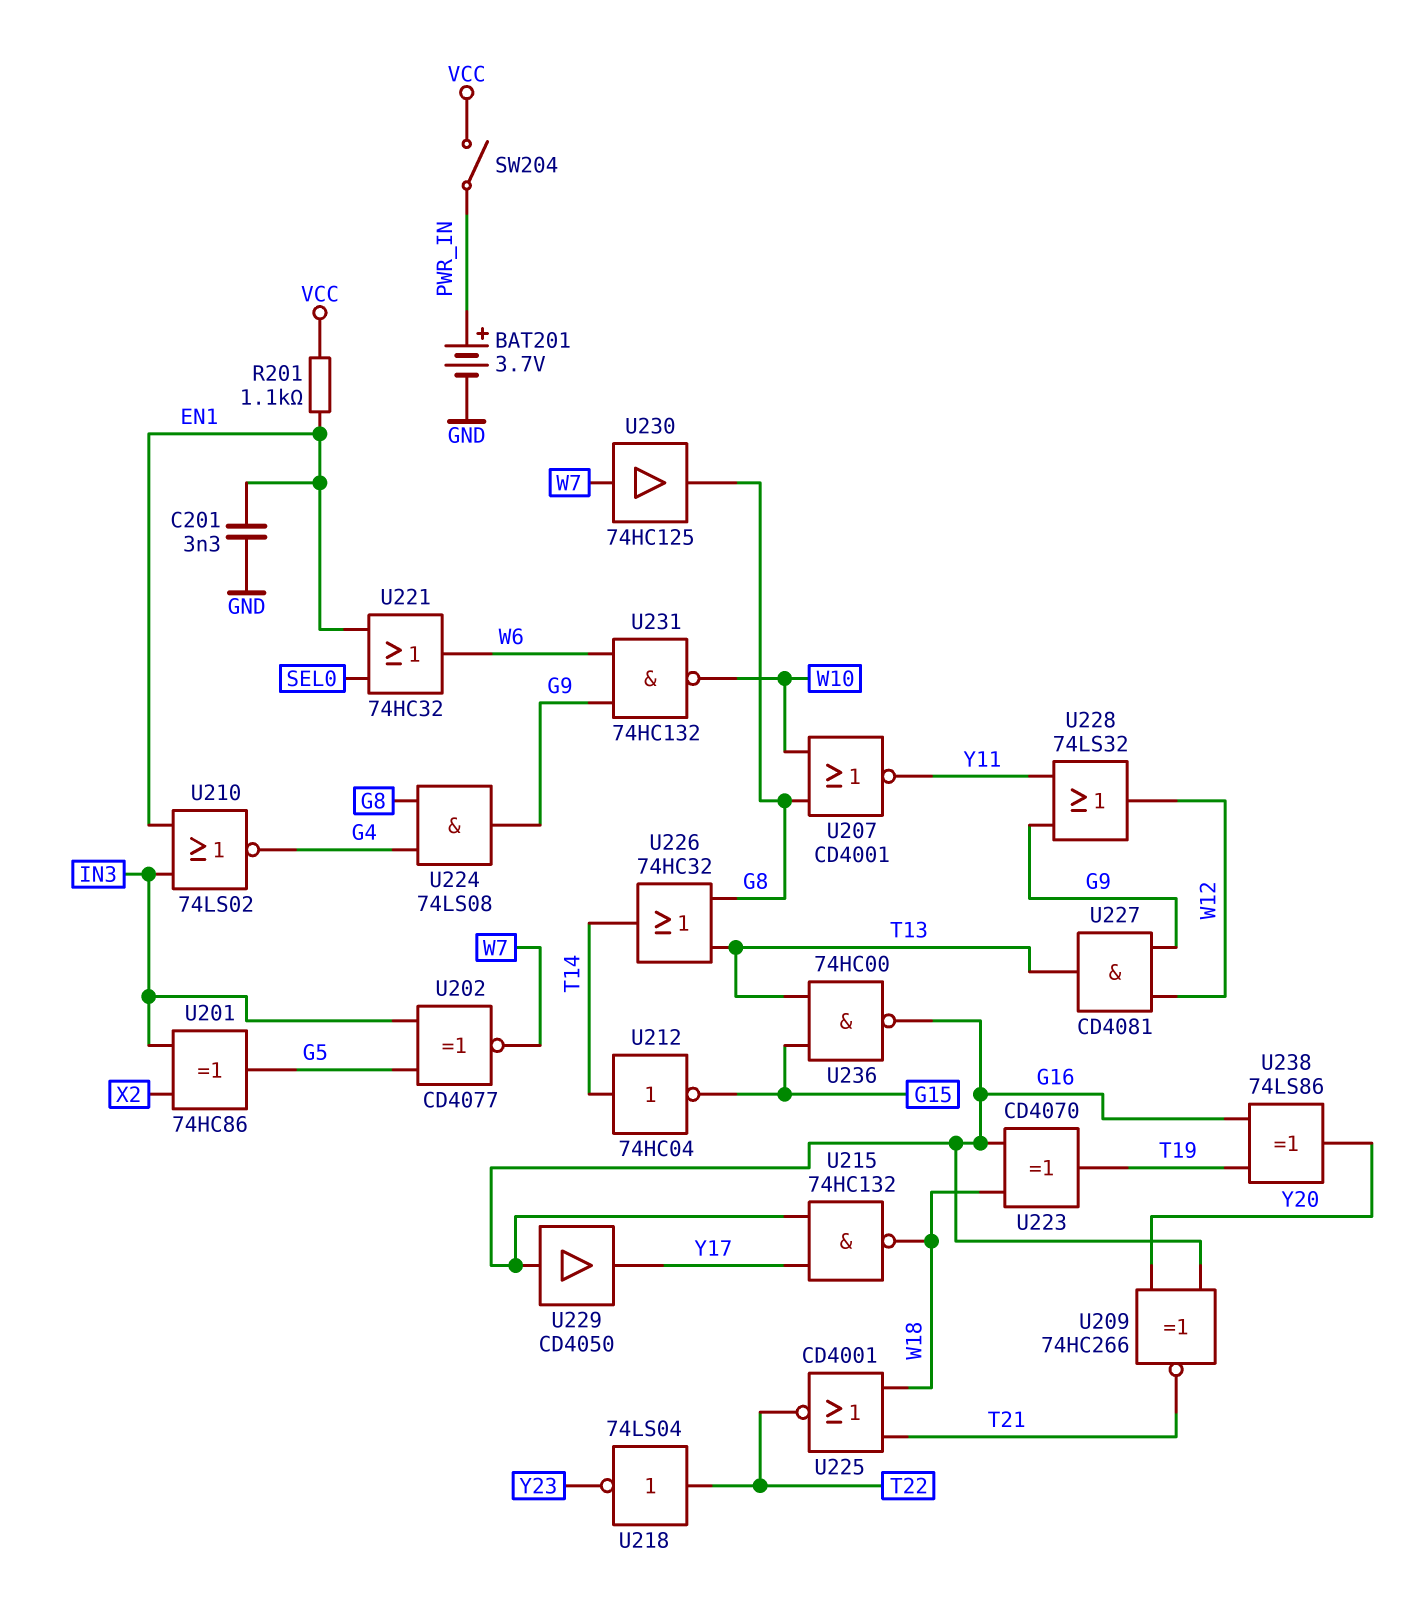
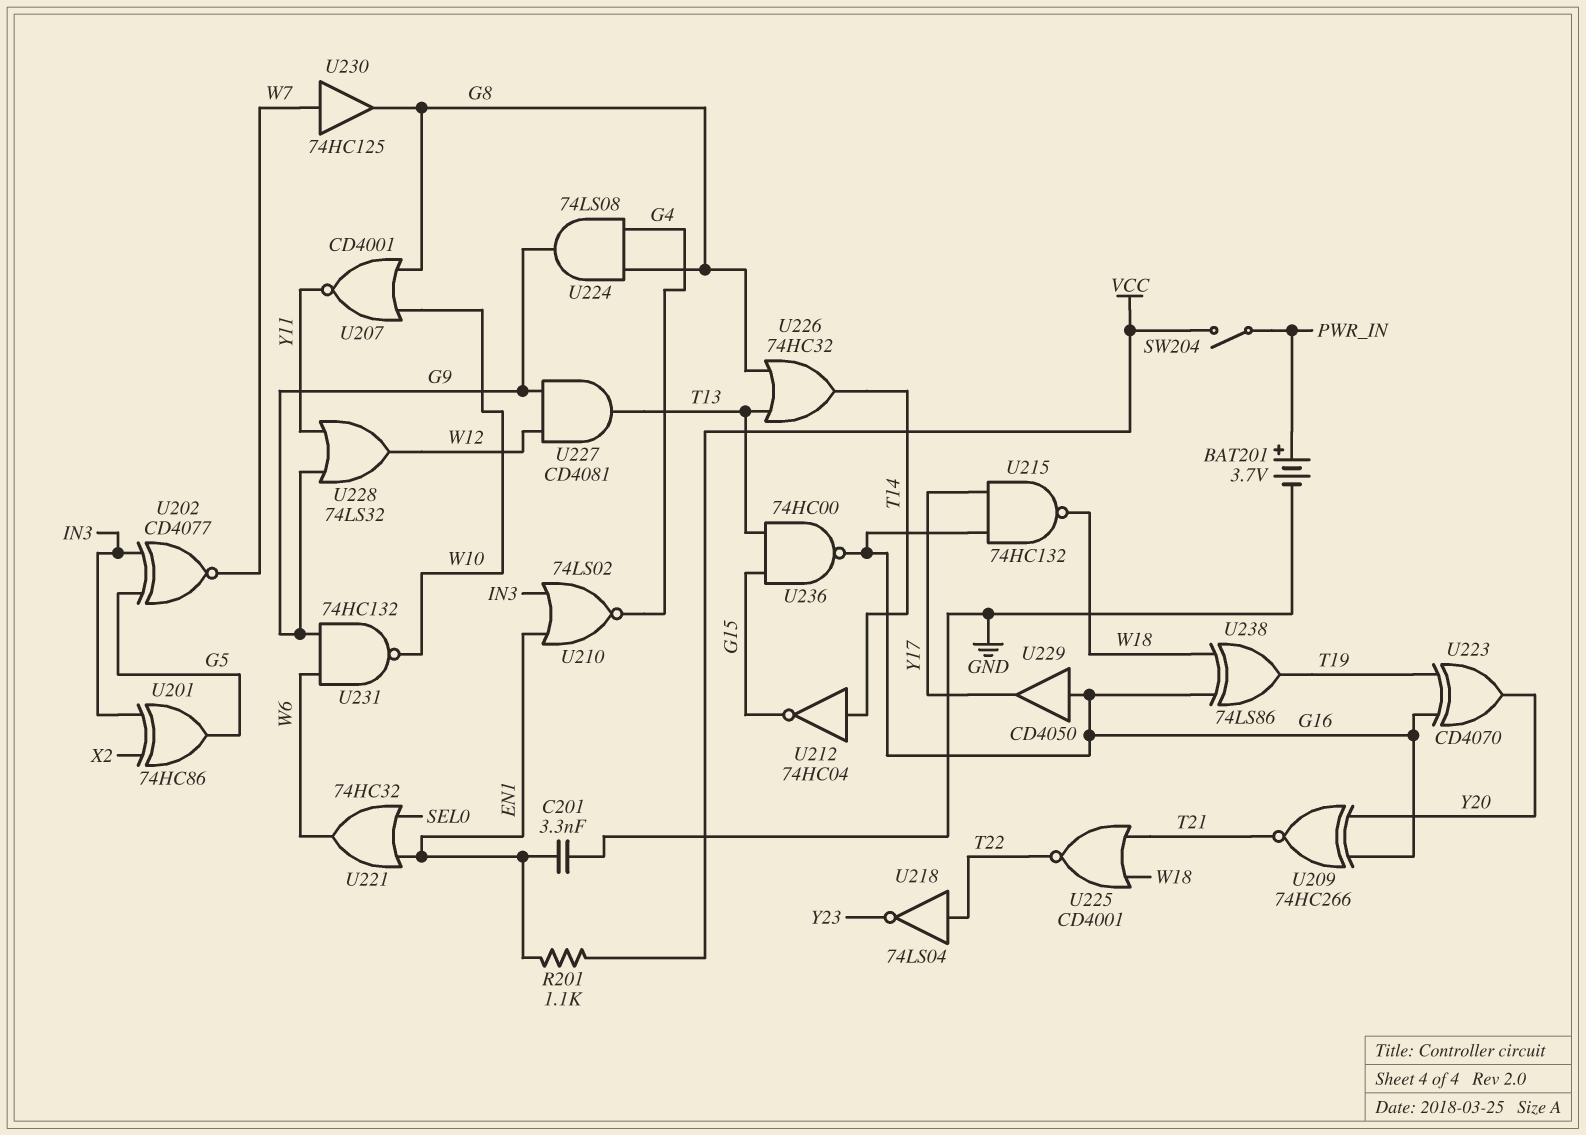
U223: XOR CD4070 (in G16, in W18, out T19) -> XOR CD4070 (in G16, in T19, out Y20)
U238: XOR 74LS86 (in G16, in T19, out Y20) -> XOR 74LS86 (in G16, in W18, out T19)

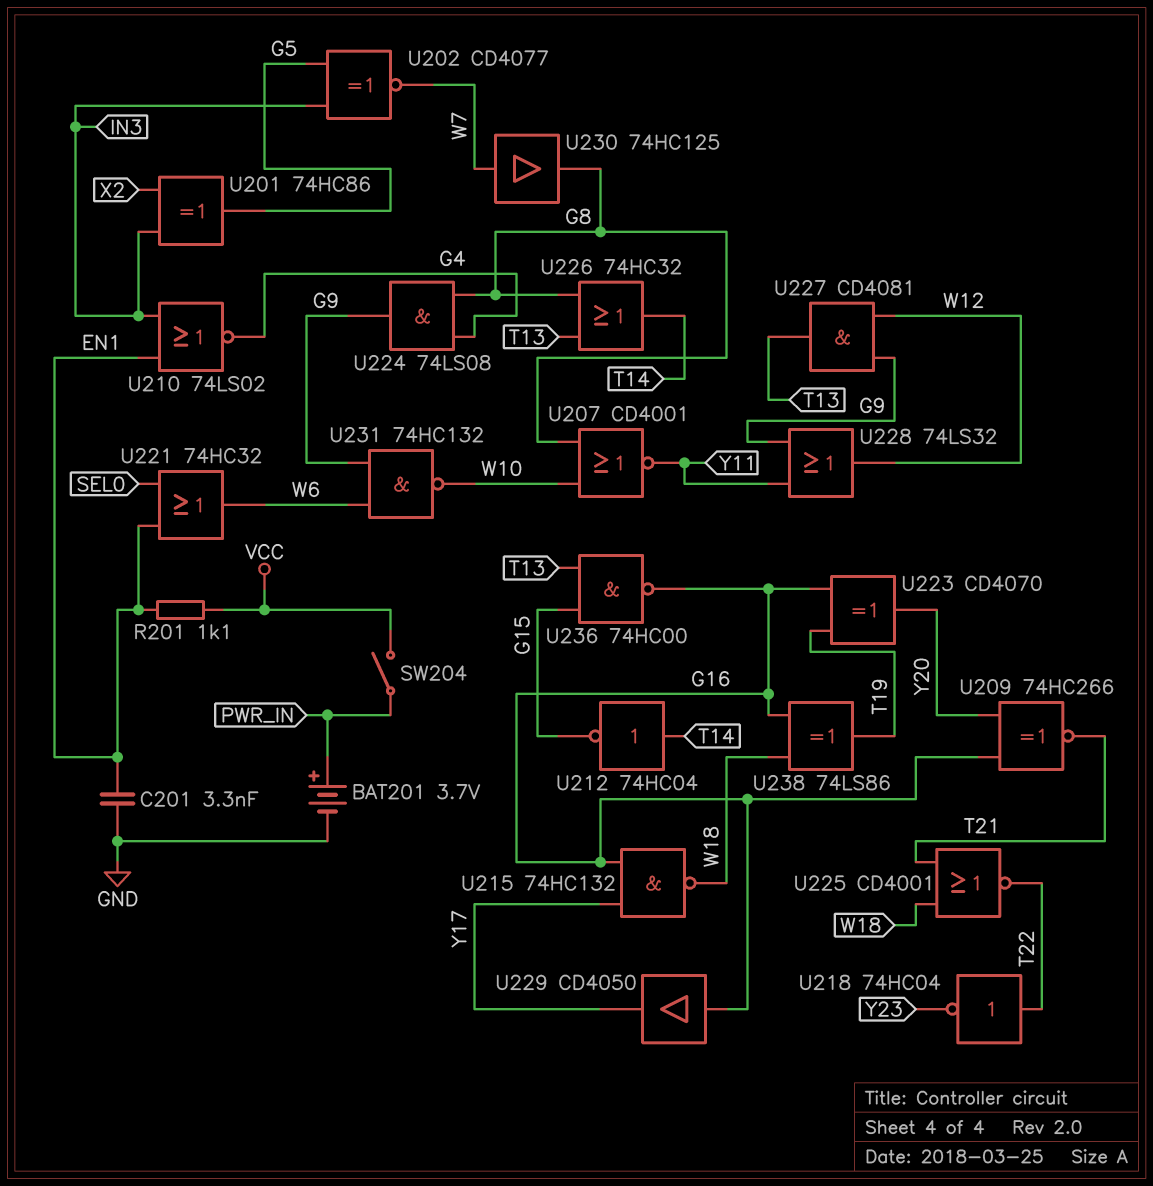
U218: NOT 74LS04 (in T22, out Y23) -> NOT 74HC04 (in T22, out Y23)

